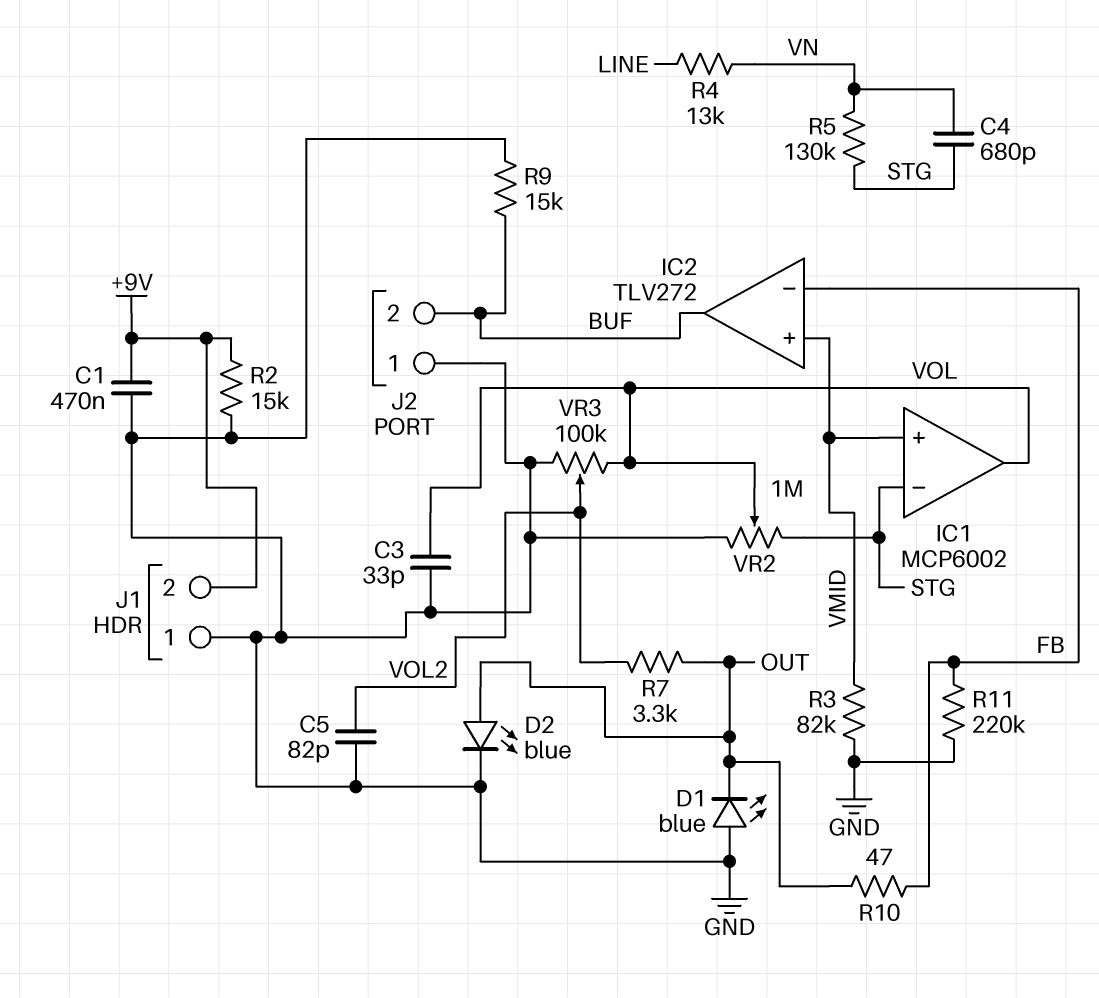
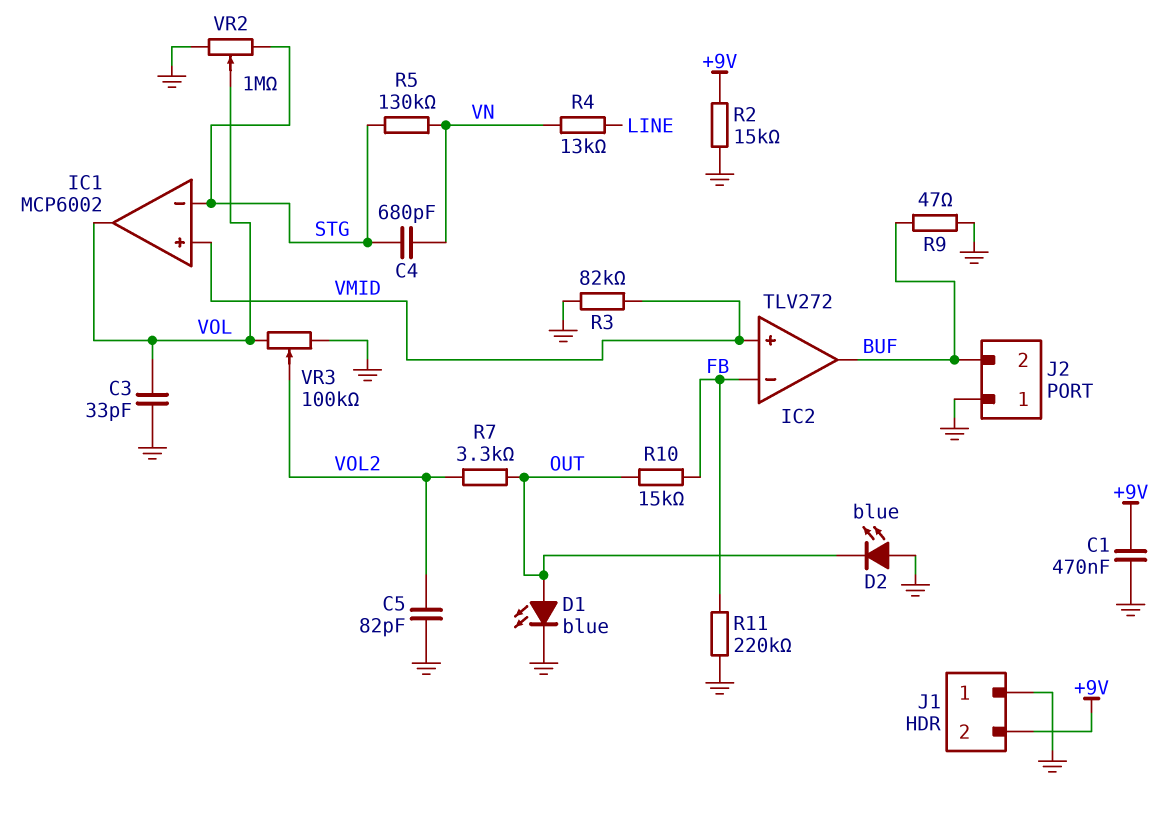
D1: LED blue (A GND, K OUT) -> LED blue (A OUT, K GND)
D2: LED blue (A OUT, K GND) -> LED blue (A GND, K OUT)
R9: 15k (BUF, GND) -> 47 (BUF, GND)
R10: 47 (FB, OUT) -> 15k (FB, OUT)

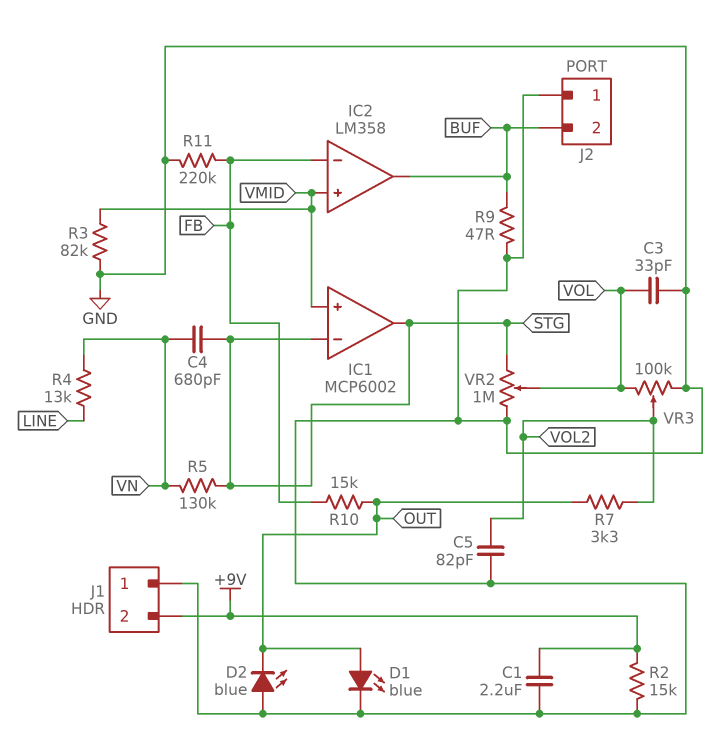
C1: 470nF (+9V, GND) -> 2.2uF (+9V, GND)
IC1 pin out: VOL -> STG
IC2: TLV272 -> LM358

